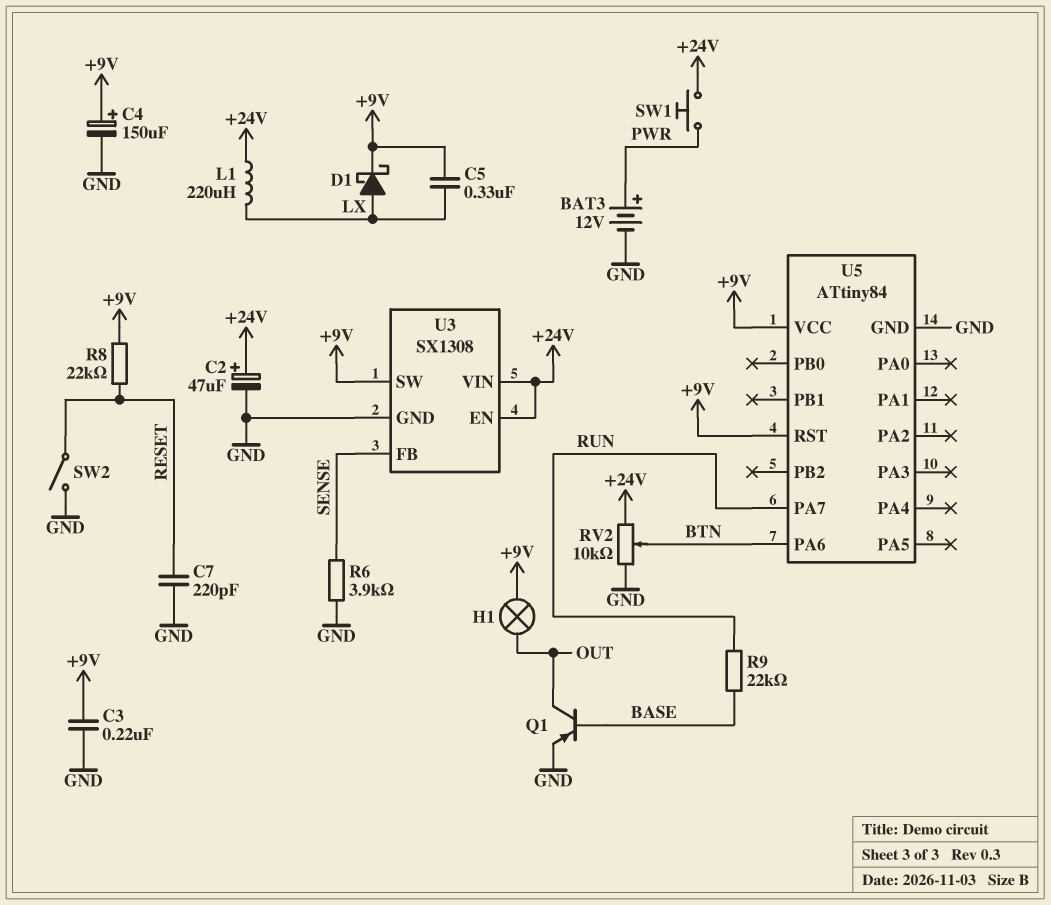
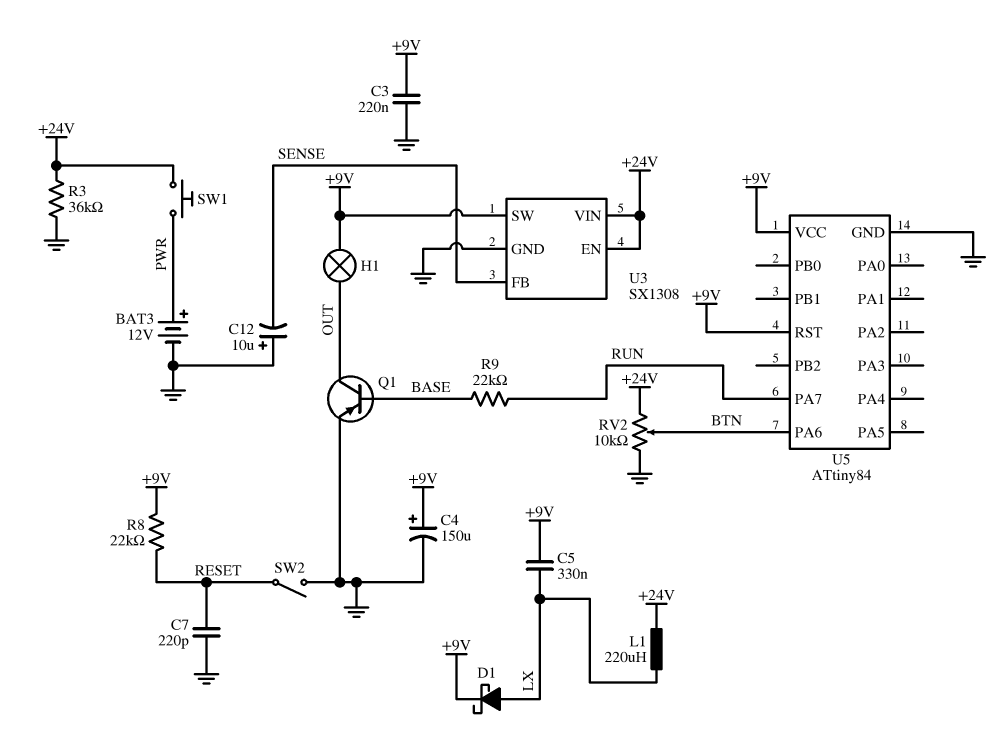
C2: 47uF (plus +24V, minus GND) -> none
C12: none -> 10uF (plus GND, minus SENSE)
R3: none -> 36k (+24V, GND)
R6: 3.9k (GND, SENSE) -> none

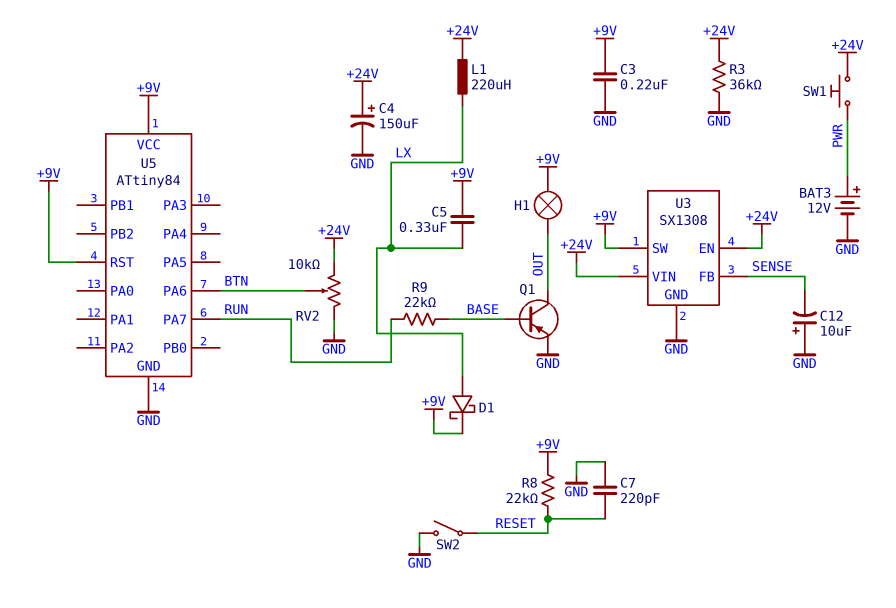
C4: 150uF (plus +9V, minus GND) -> 150uF (plus +24V, minus GND)

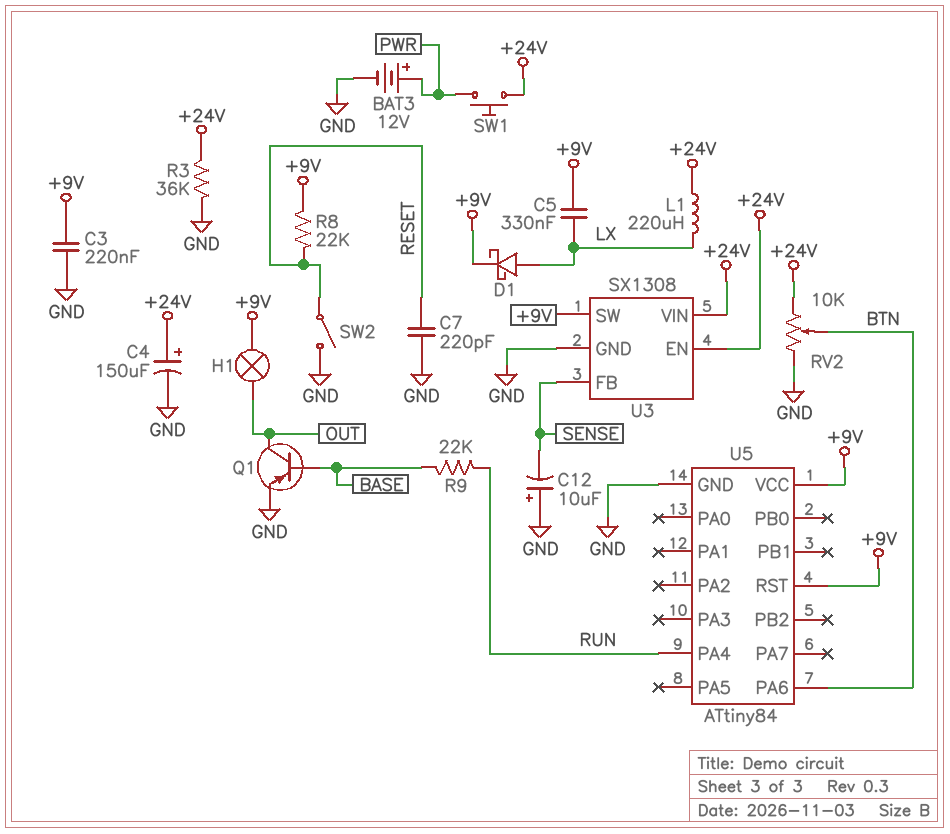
U5 pin PA4: none -> RUN
U5 pin PA7: RUN -> none

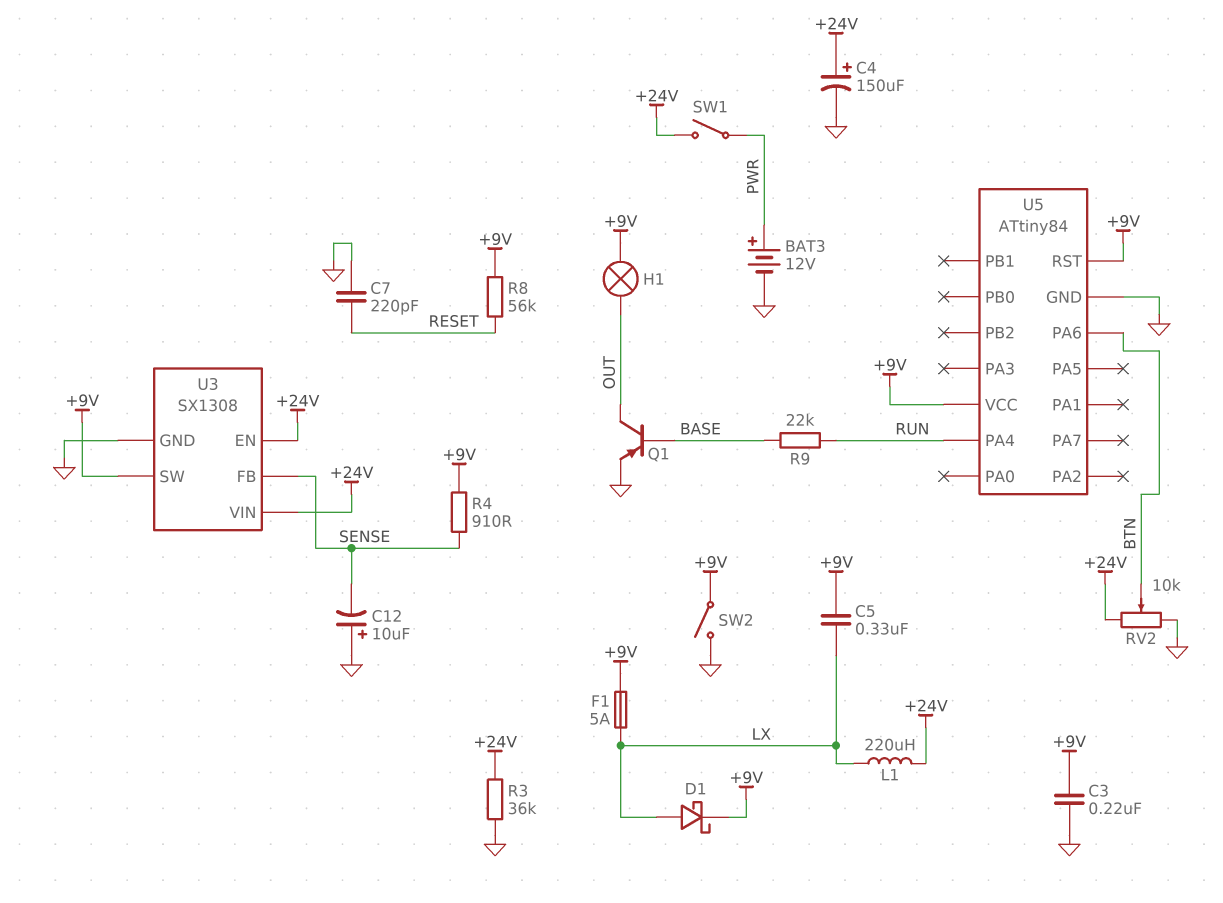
F1: none -> 5A (+9V, LX)
R4: none -> 910 (+9V, SENSE)
R8: 22k (+9V, RESET) -> 56k (+9V, RESET)
SW1: button (+24V, PWR) -> switch (+24V, PWR)
SW2: switch (GND, RESET) -> switch (+9V, GND)

